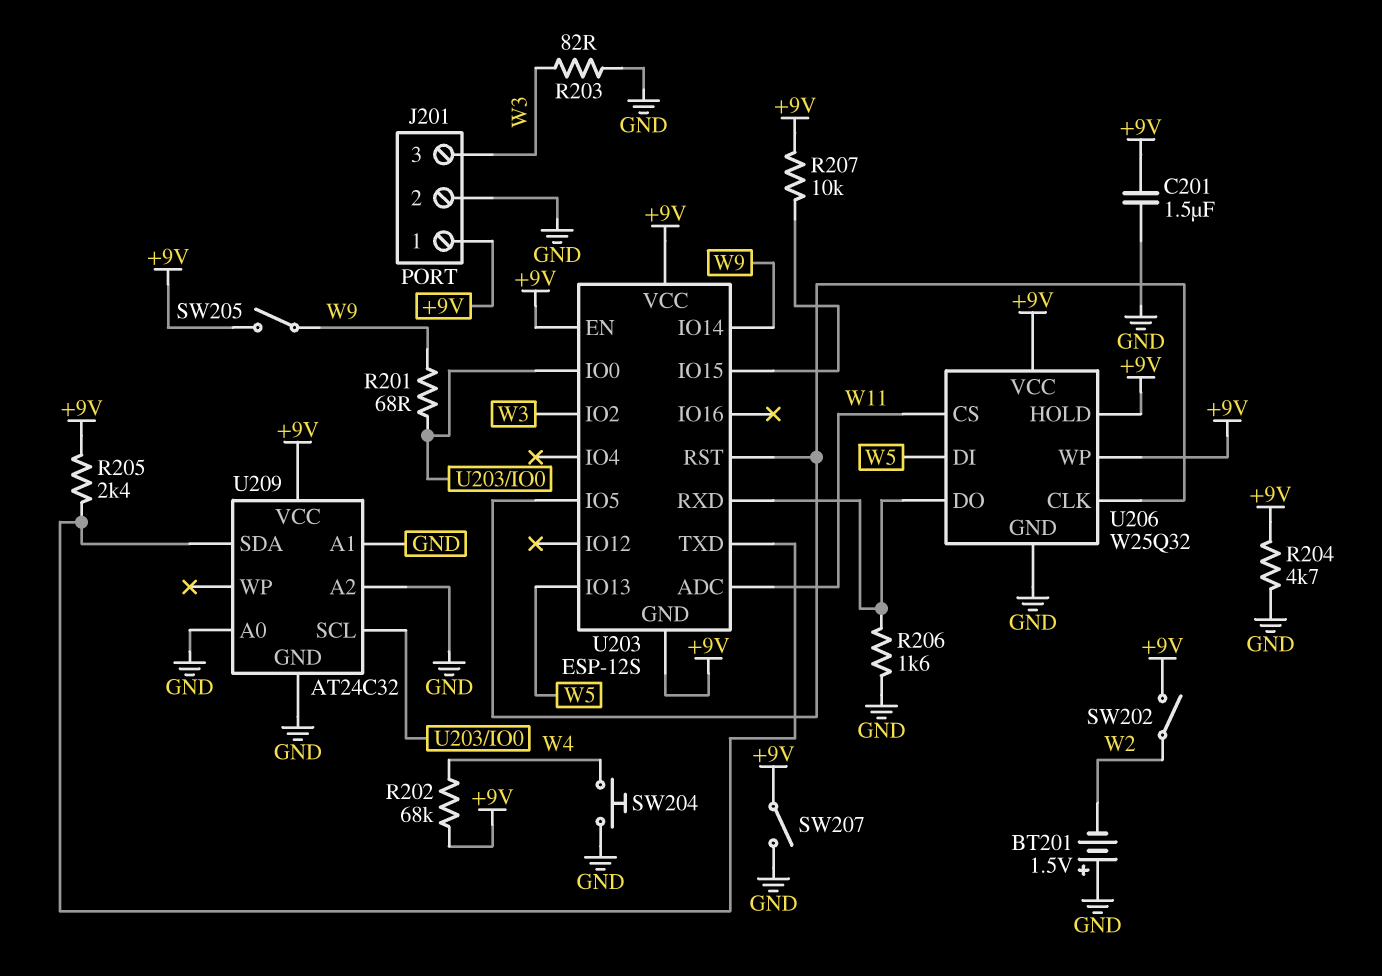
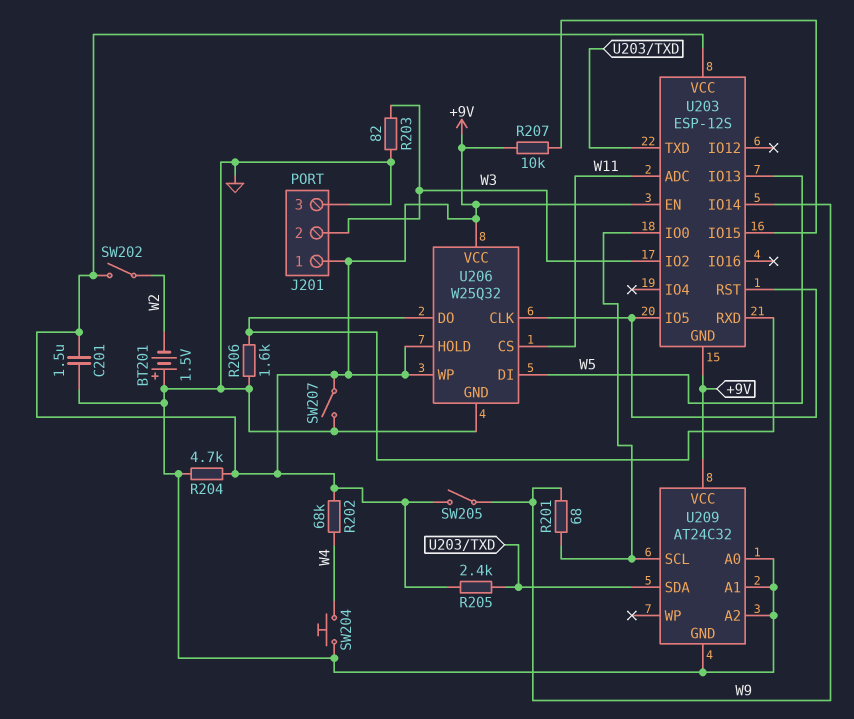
J201 pin 2: GND -> W3
J201 pin 3: W3 -> GND

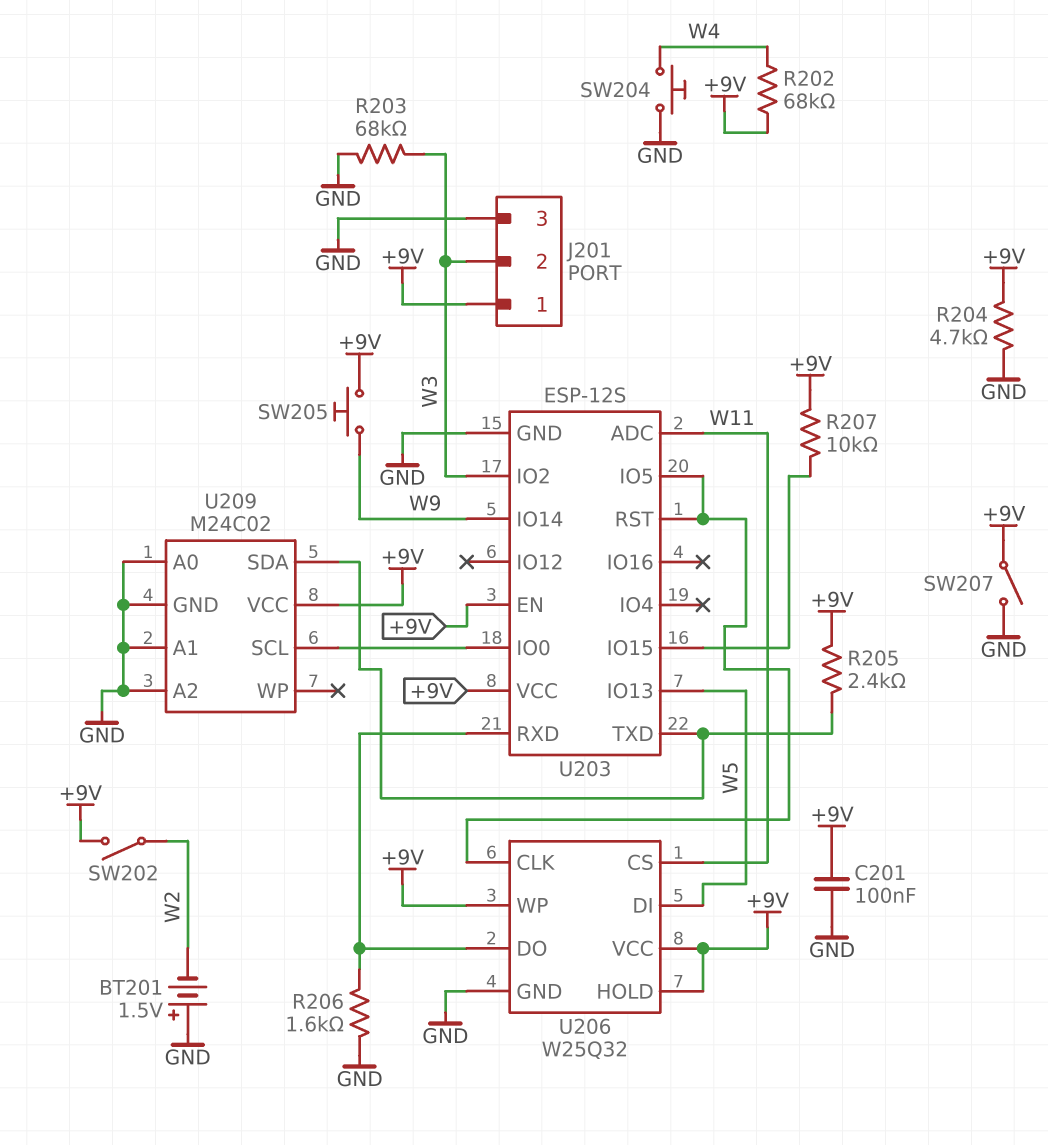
C201: 1.5uF (+9V, GND) -> 100nF (+9V, GND)
R201: 68 (U203/IO0, W9) -> none
R203: 82 (GND, W3) -> 68k (GND, W3)
SW205: switch (+9V, W9) -> button (+9V, W9)
U203 pin GND: +9V -> GND
U209: AT24C32 -> M24C02

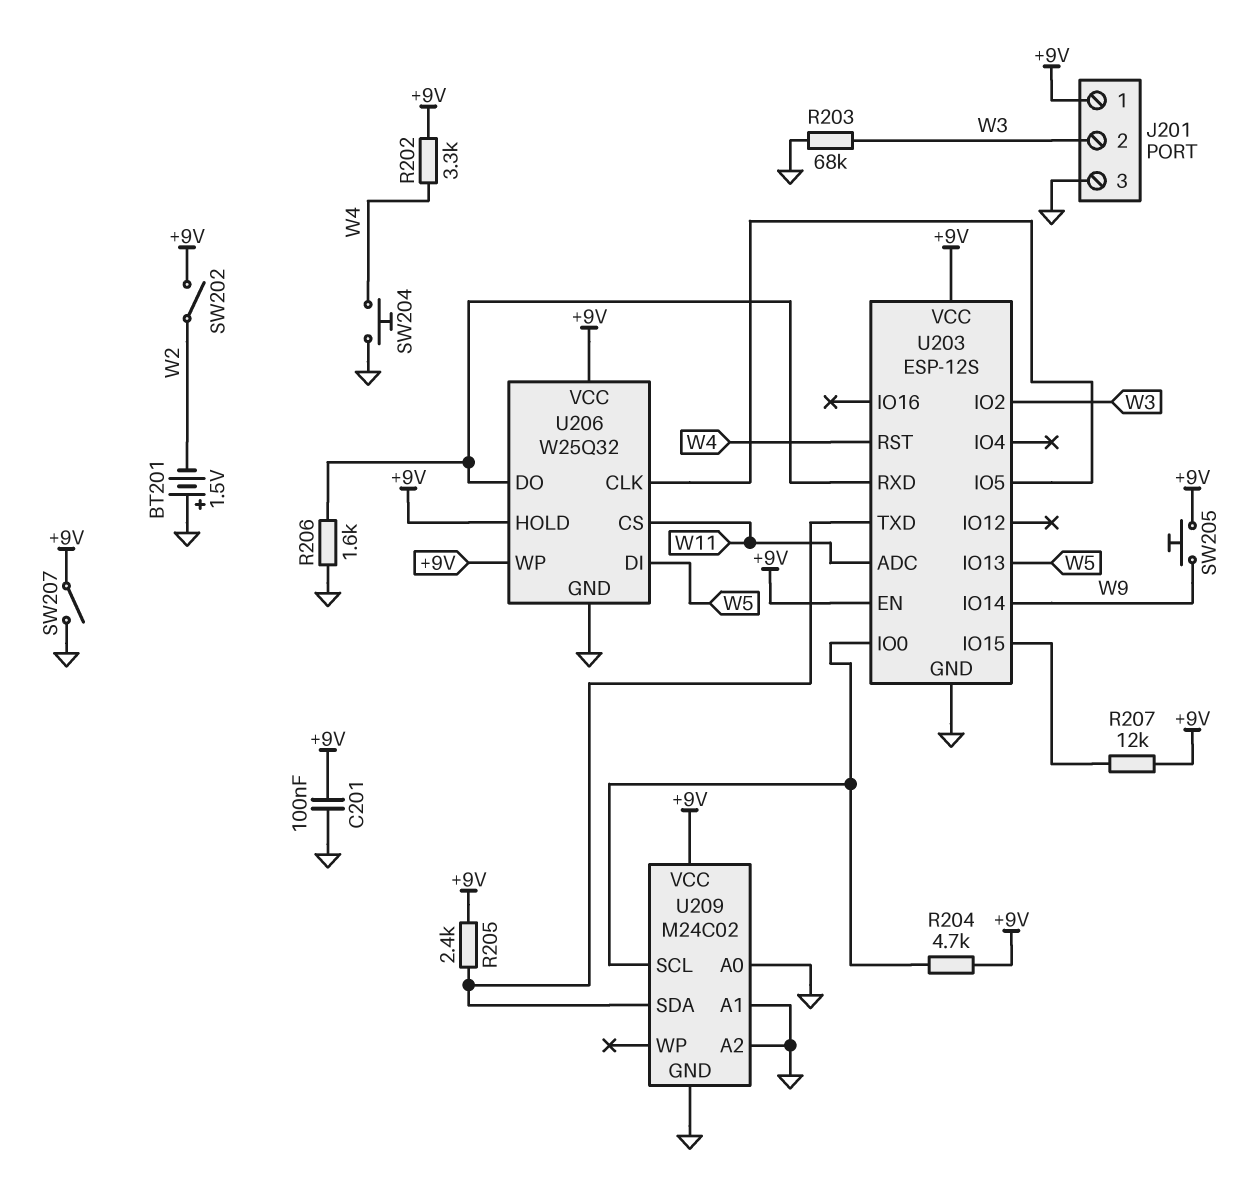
R202: 68k (+9V, W4) -> 3.3k (+9V, W4)
R204: 4.7k (+9V, GND) -> 4.7k (+9V, U203/IO0)
R207: 10k (+9V, U203/IO15) -> 12k (+9V, U203/IO15)
U203 pin RST: U203/IO5 -> W4

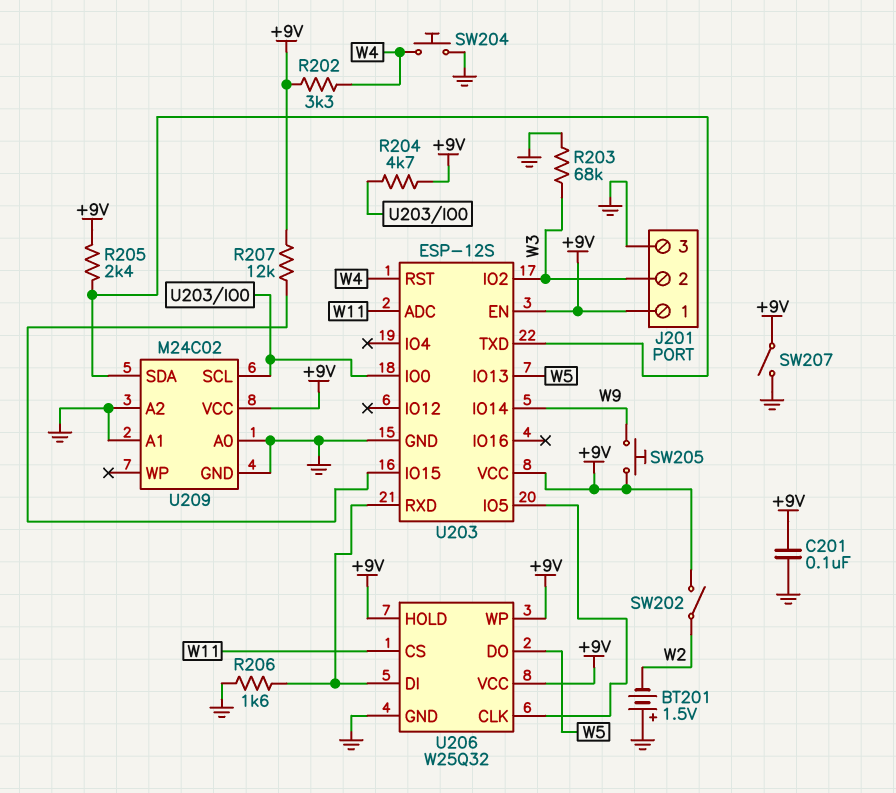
U206 pin DI: W5 -> U203/RXD
U206 pin DO: U203/RXD -> W5

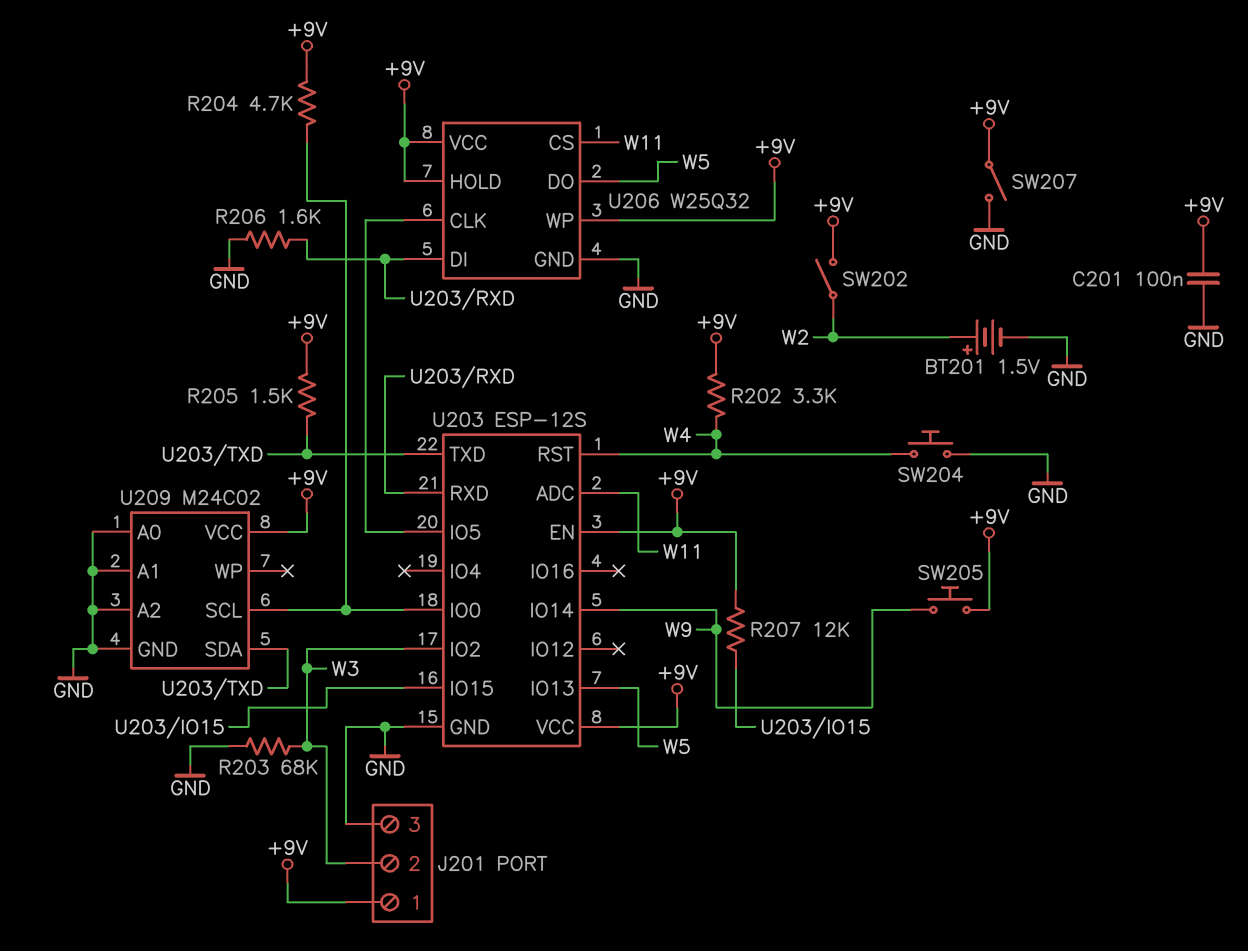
BT201: 1.5V (plus GND, minus W2) -> 1.5V (plus W2, minus GND)
R205: 2.4k (+9V, U203/TXD) -> 1.5k (+9V, U203/TXD)

